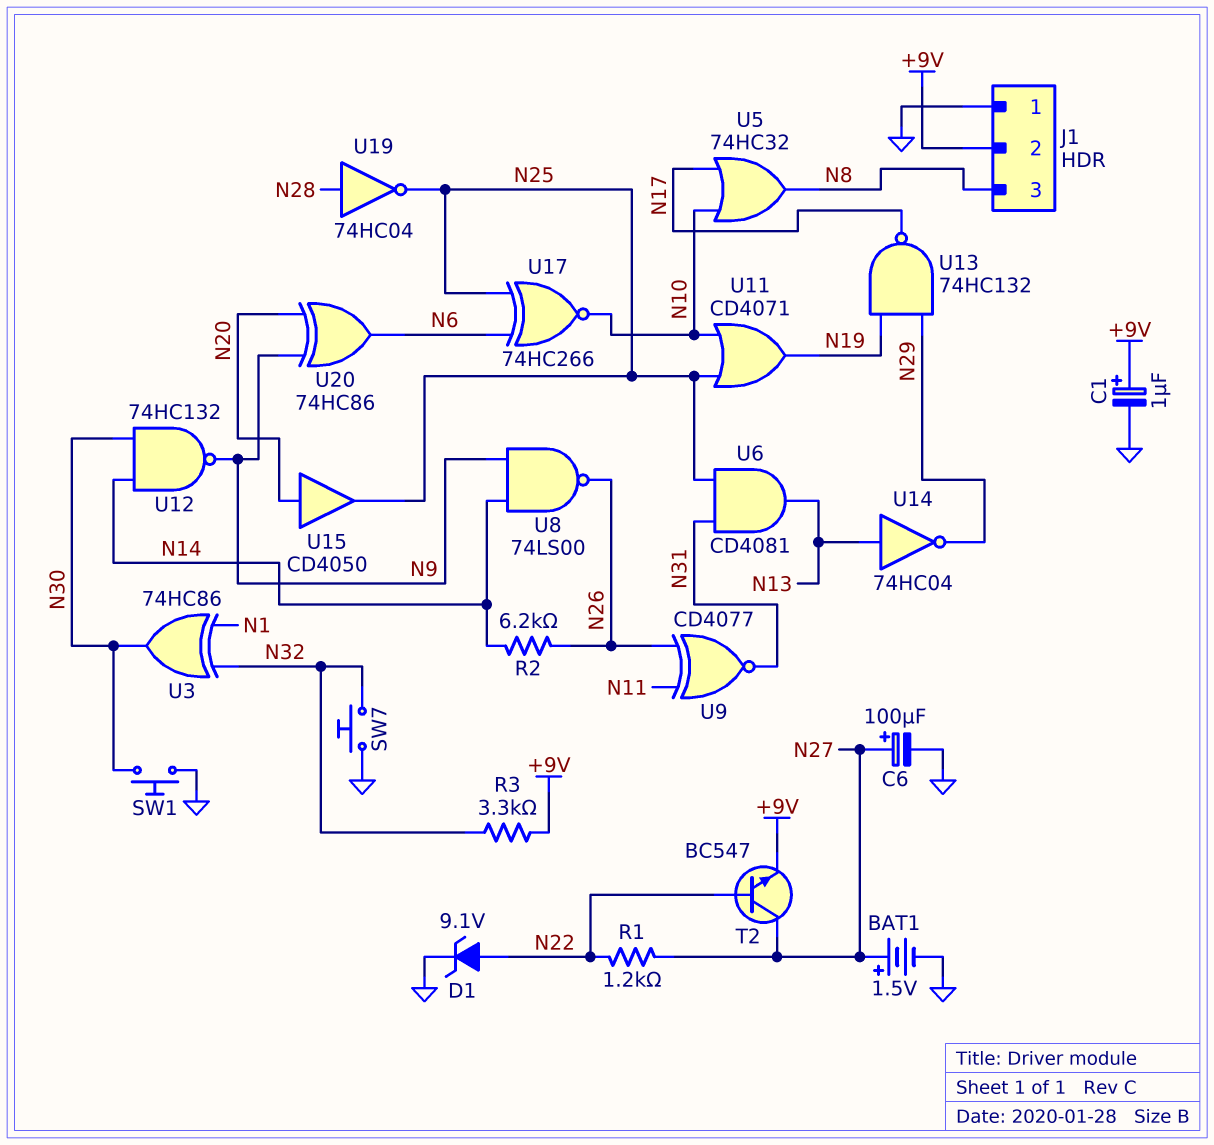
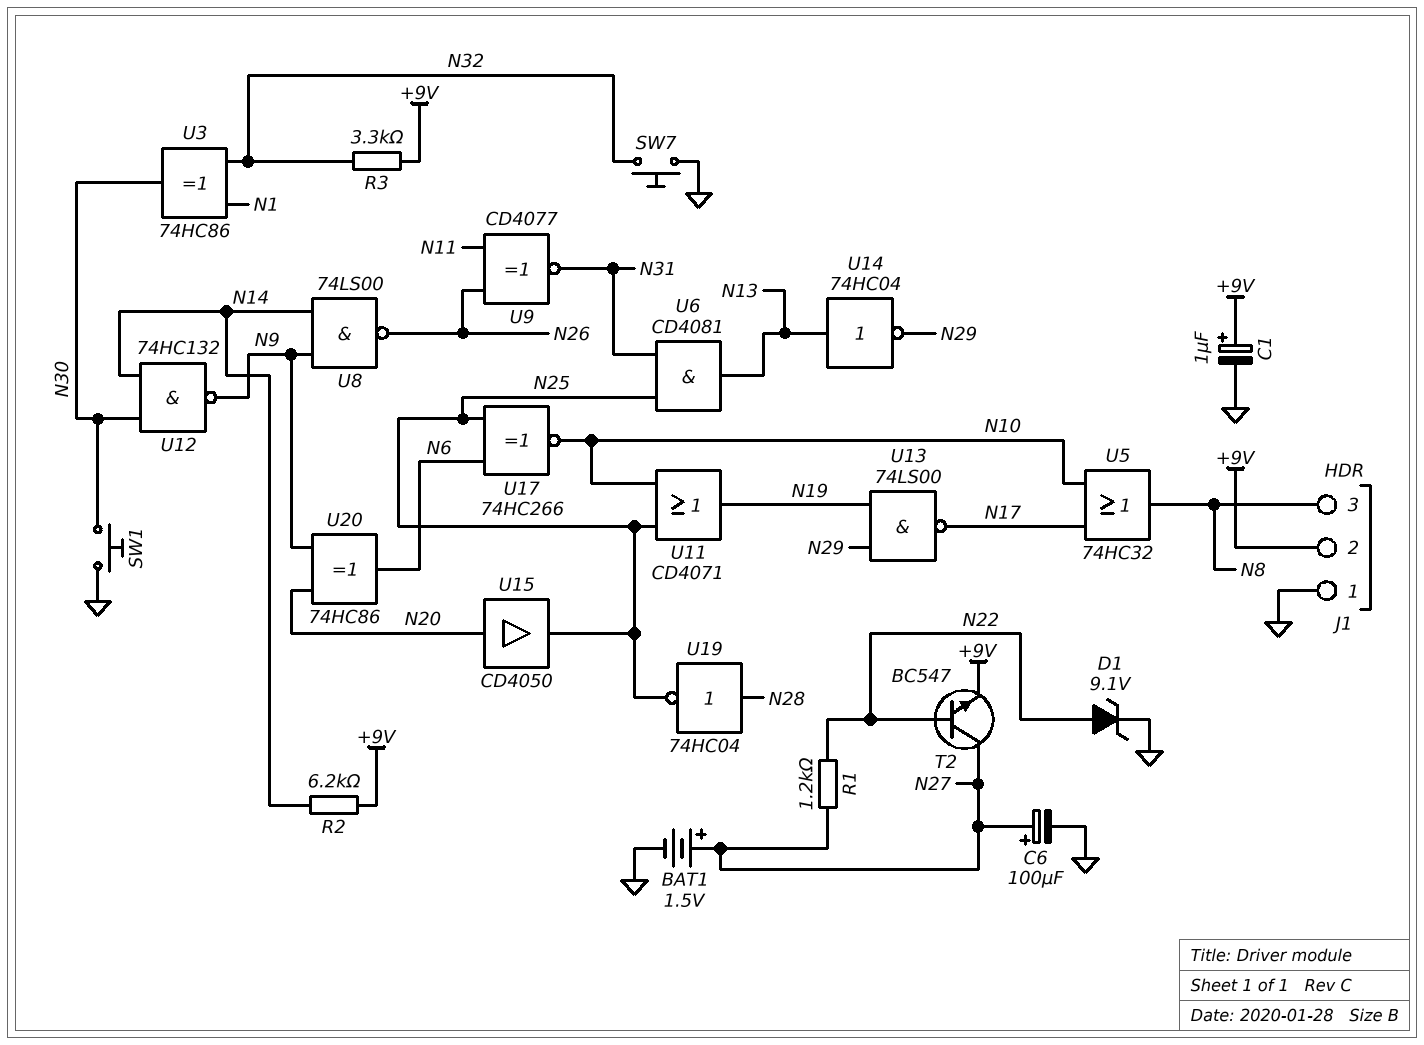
R2: 6.2k (N14, N26) -> 6.2k (+9V, N14)
U13: NAND 74HC132 (in N19, in N29, out N17) -> NAND 74LS00 (in N19, in N29, out N17)

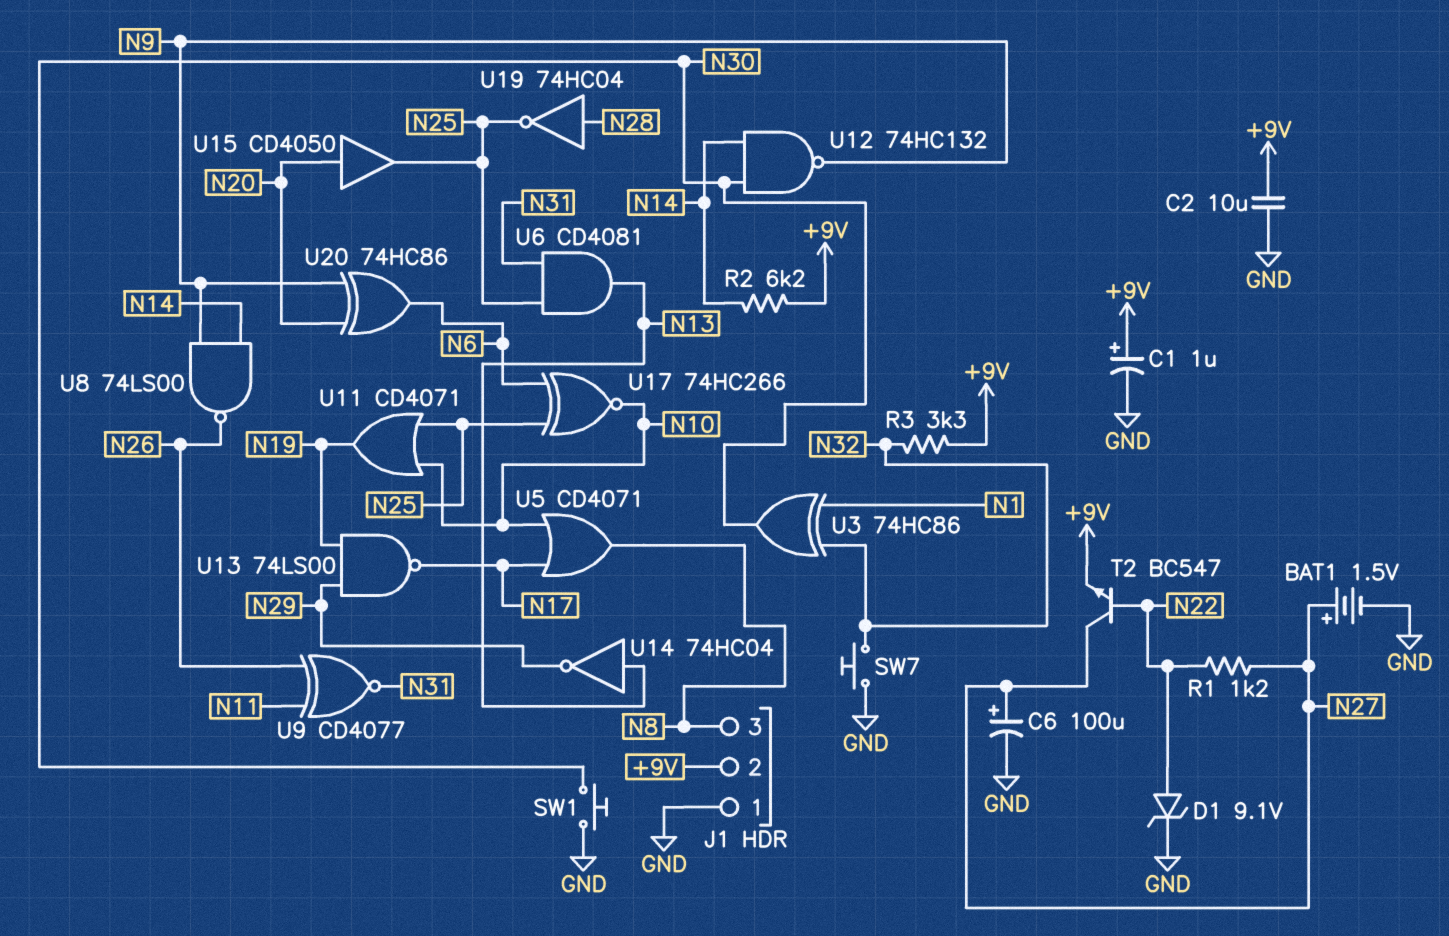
C2: none -> 10uF (+9V, GND)
U5: OR 74HC32 (in N10, in N17, out N8) -> OR CD4071 (in N10, in N17, out N8)

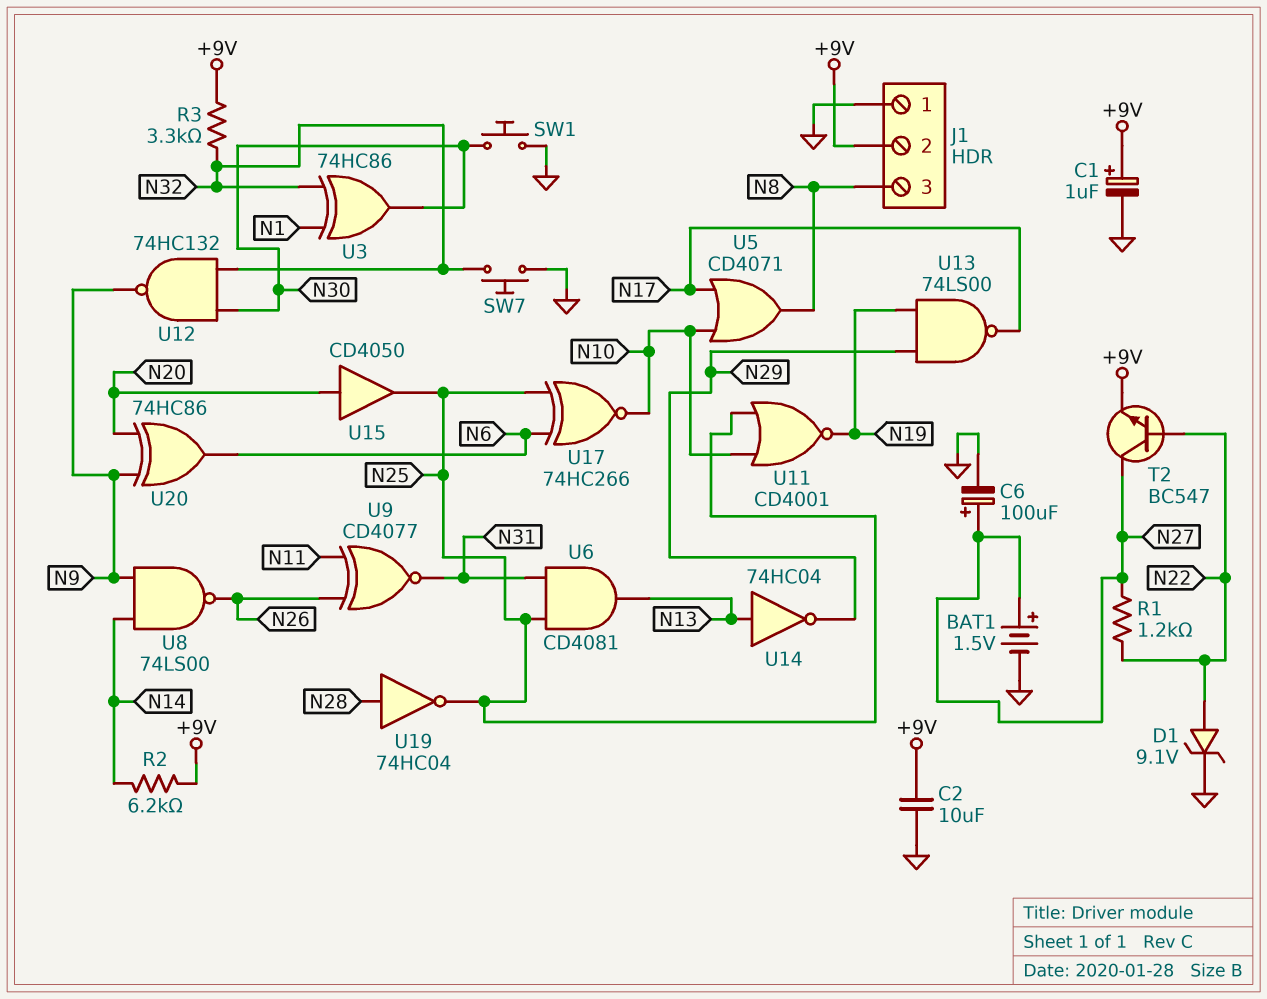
U11: OR CD4071 (in N10, in N25, out N19) -> NOR CD4001 (in N10, in N25, out N19)
U12: NAND 74HC132 (in N14, in N30, out N9) -> NAND 74HC132 (in N30, in N32, out N9)

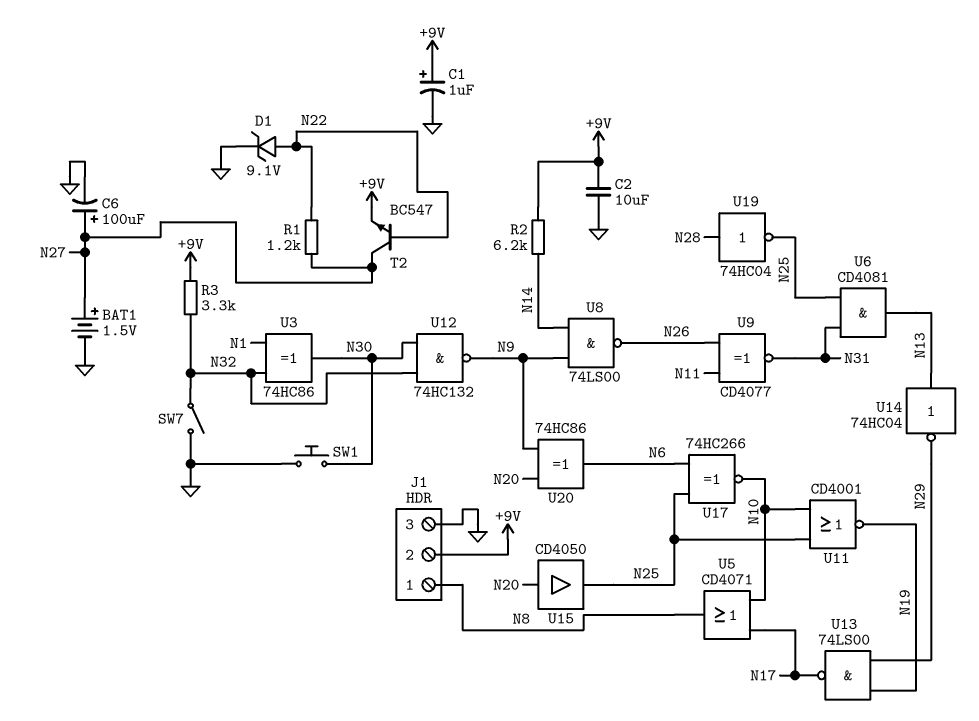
J1 pin 1: GND -> N8
J1 pin 3: N8 -> GND
SW7: button (GND, N32) -> switch (GND, N32)

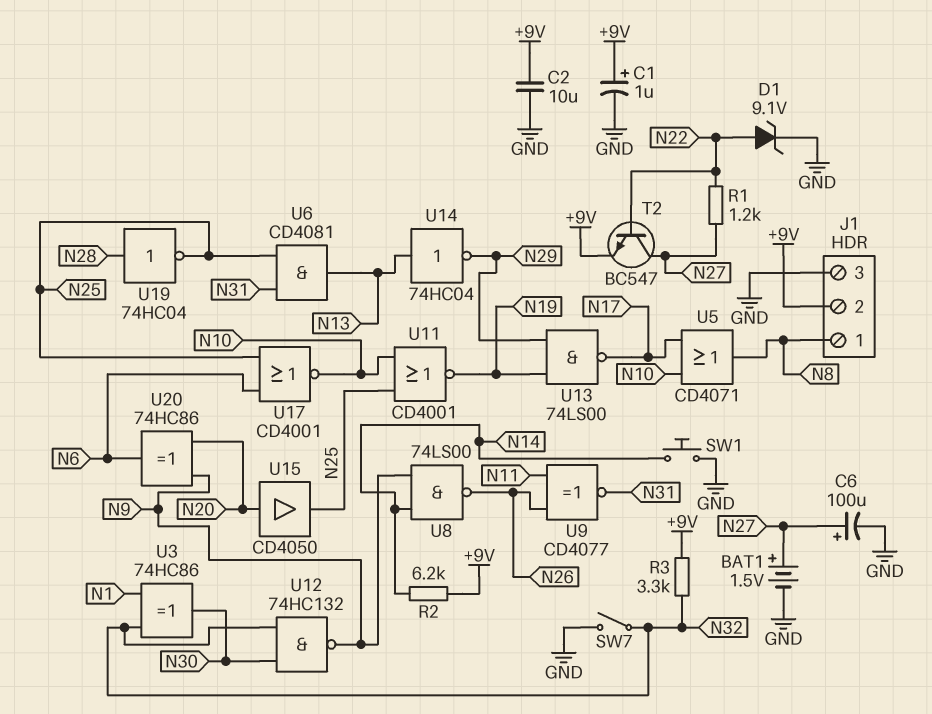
SW1: button (GND, N30) -> button (GND, N14)
U17: XNOR 74HC266 (in N6, in N25, out N10) -> NOR CD4001 (in N6, in N25, out N10)

